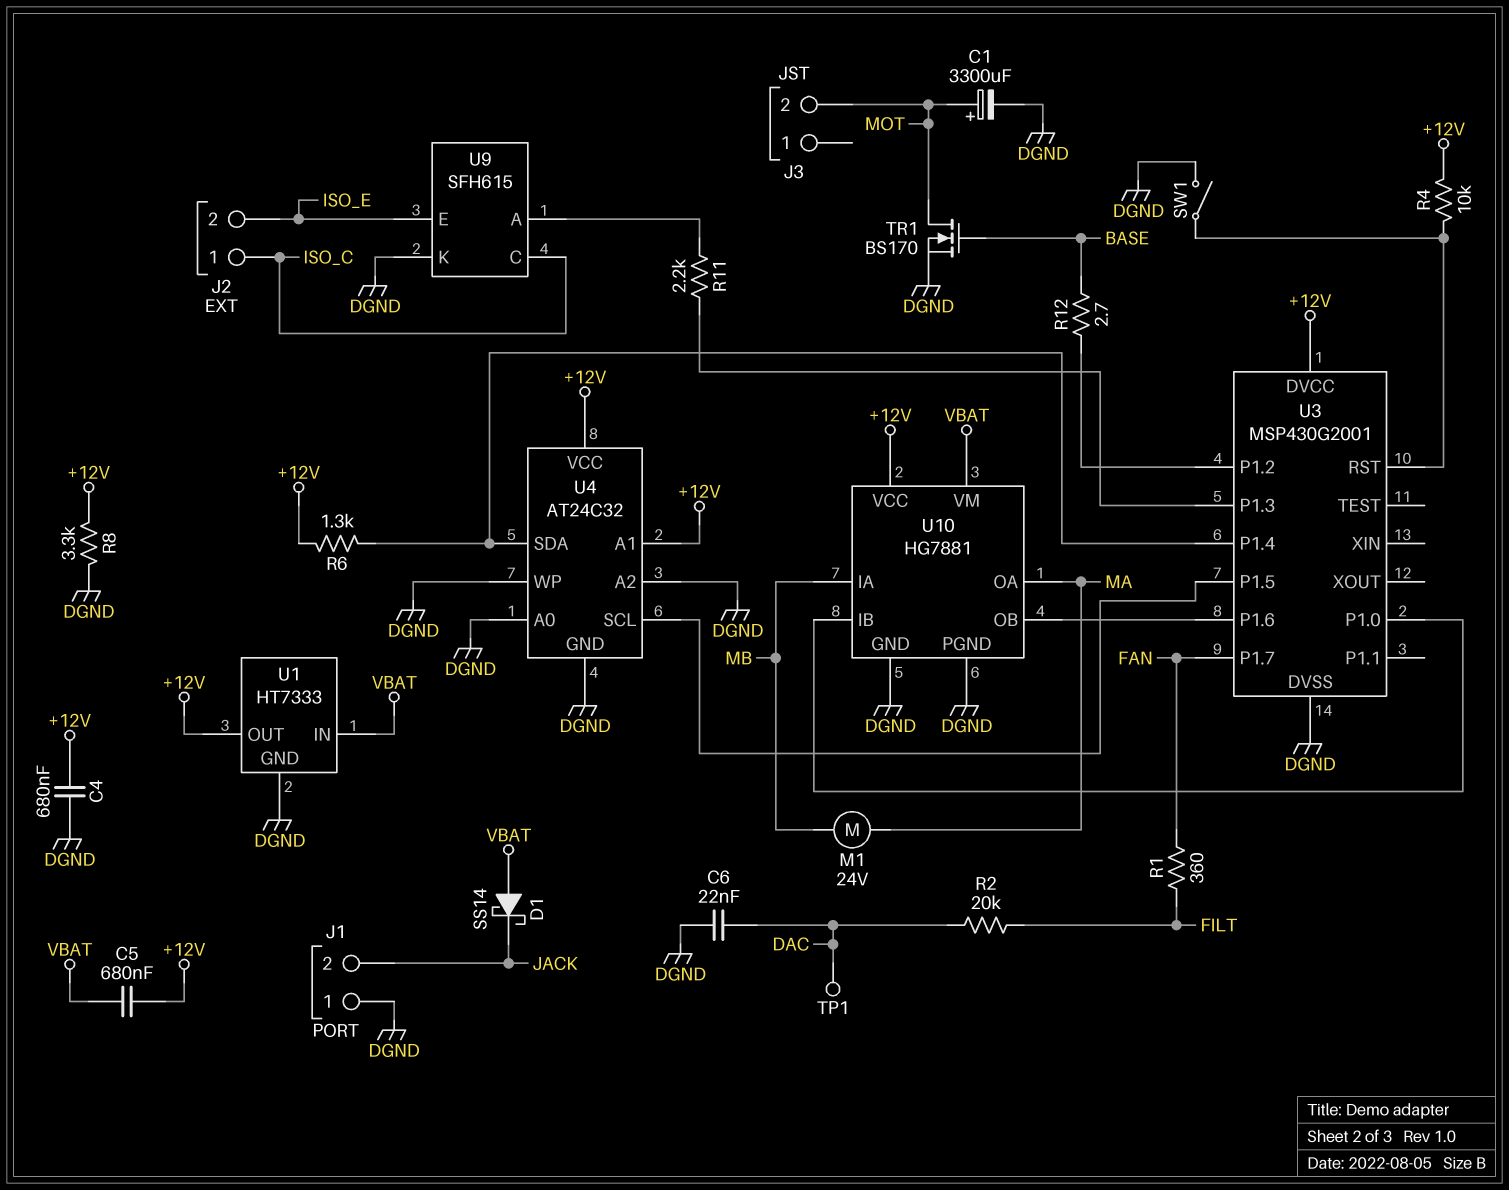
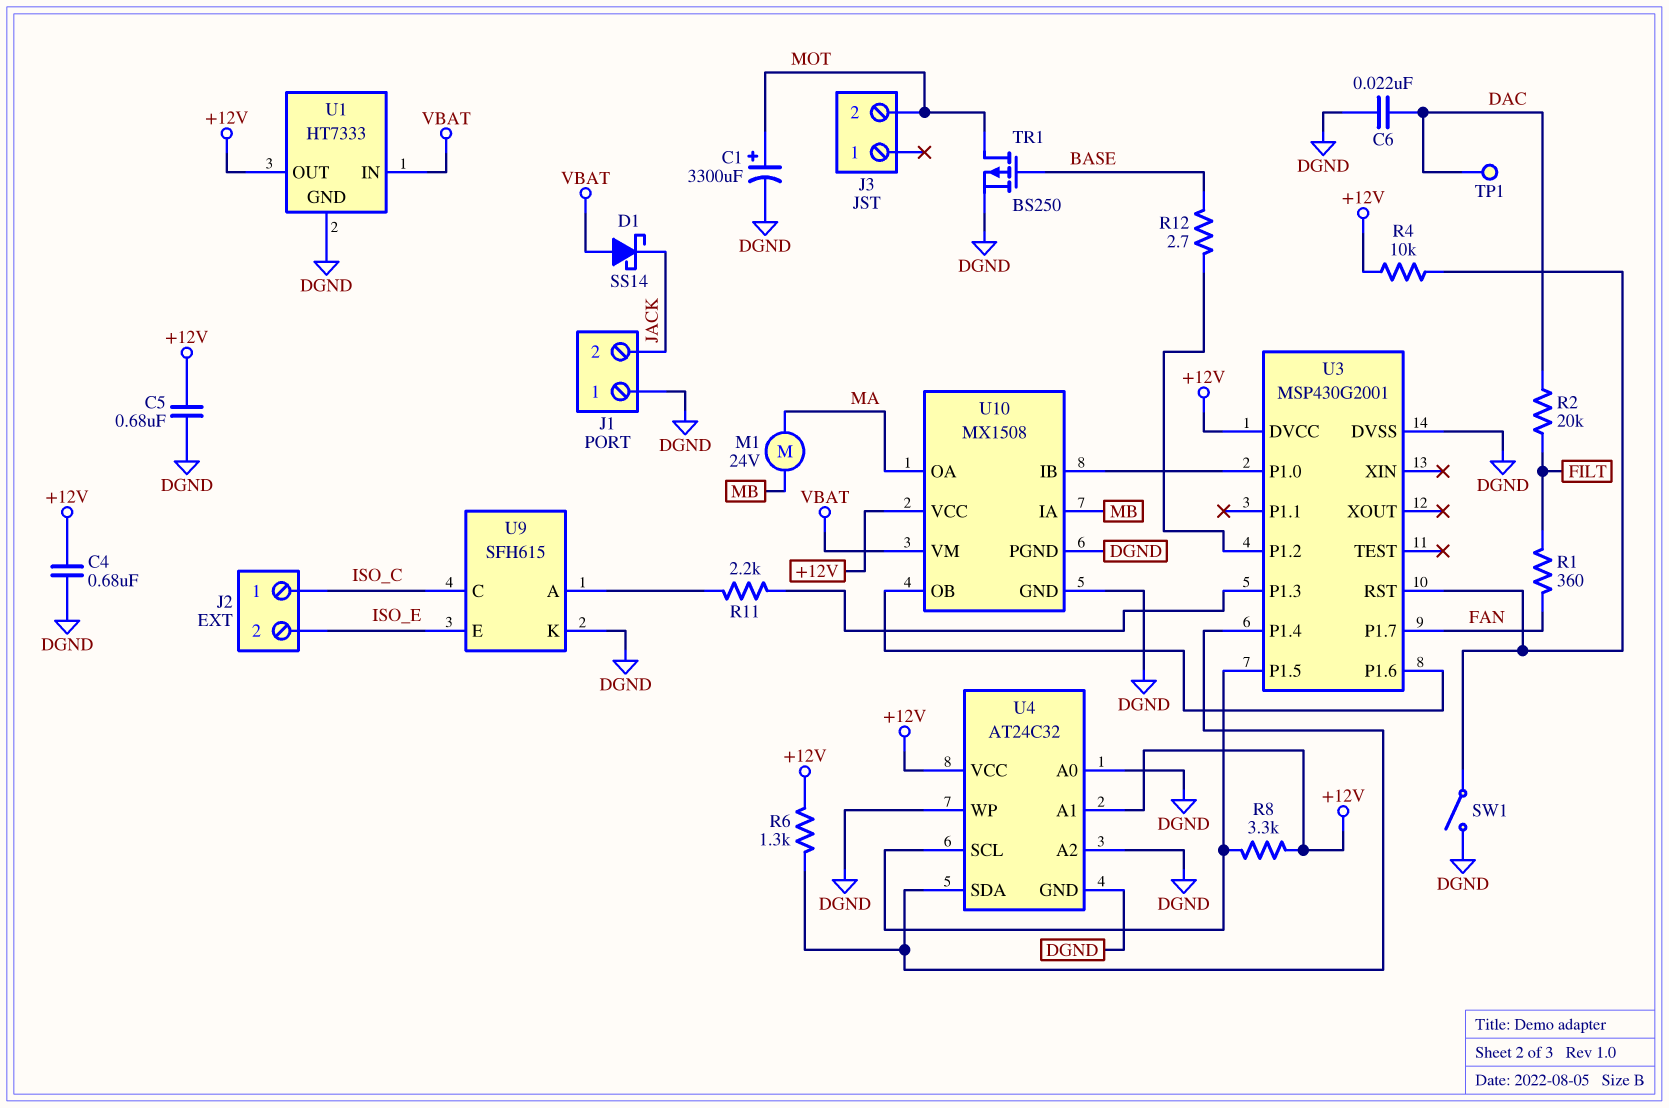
C5: 680nF (+12V, VBAT) -> 680nF (+12V, DGND)
R8: 3.3k (+12V, DGND) -> 3.3k (+12V, U3/P1.5)
TR1: NMOS BS170 (G BASE, D MOT, S DGND) -> PMOS BS250 (G BASE, D MOT, S DGND)
U10: HG7881 -> MX1508

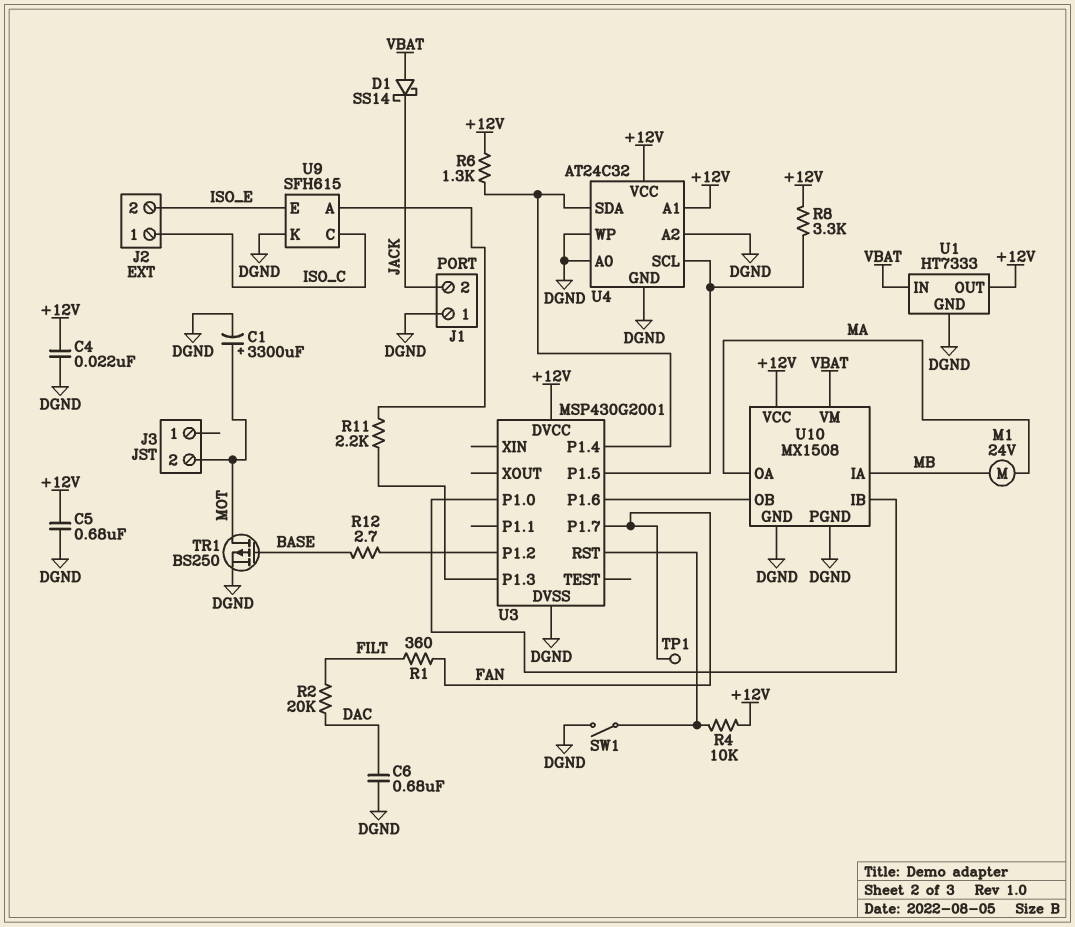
C4: 680nF (+12V, DGND) -> 22nF (+12V, DGND)
C6: 22nF (DAC, DGND) -> 680nF (DAC, DGND)
TP1: test point (DAC) -> test point (FAN)

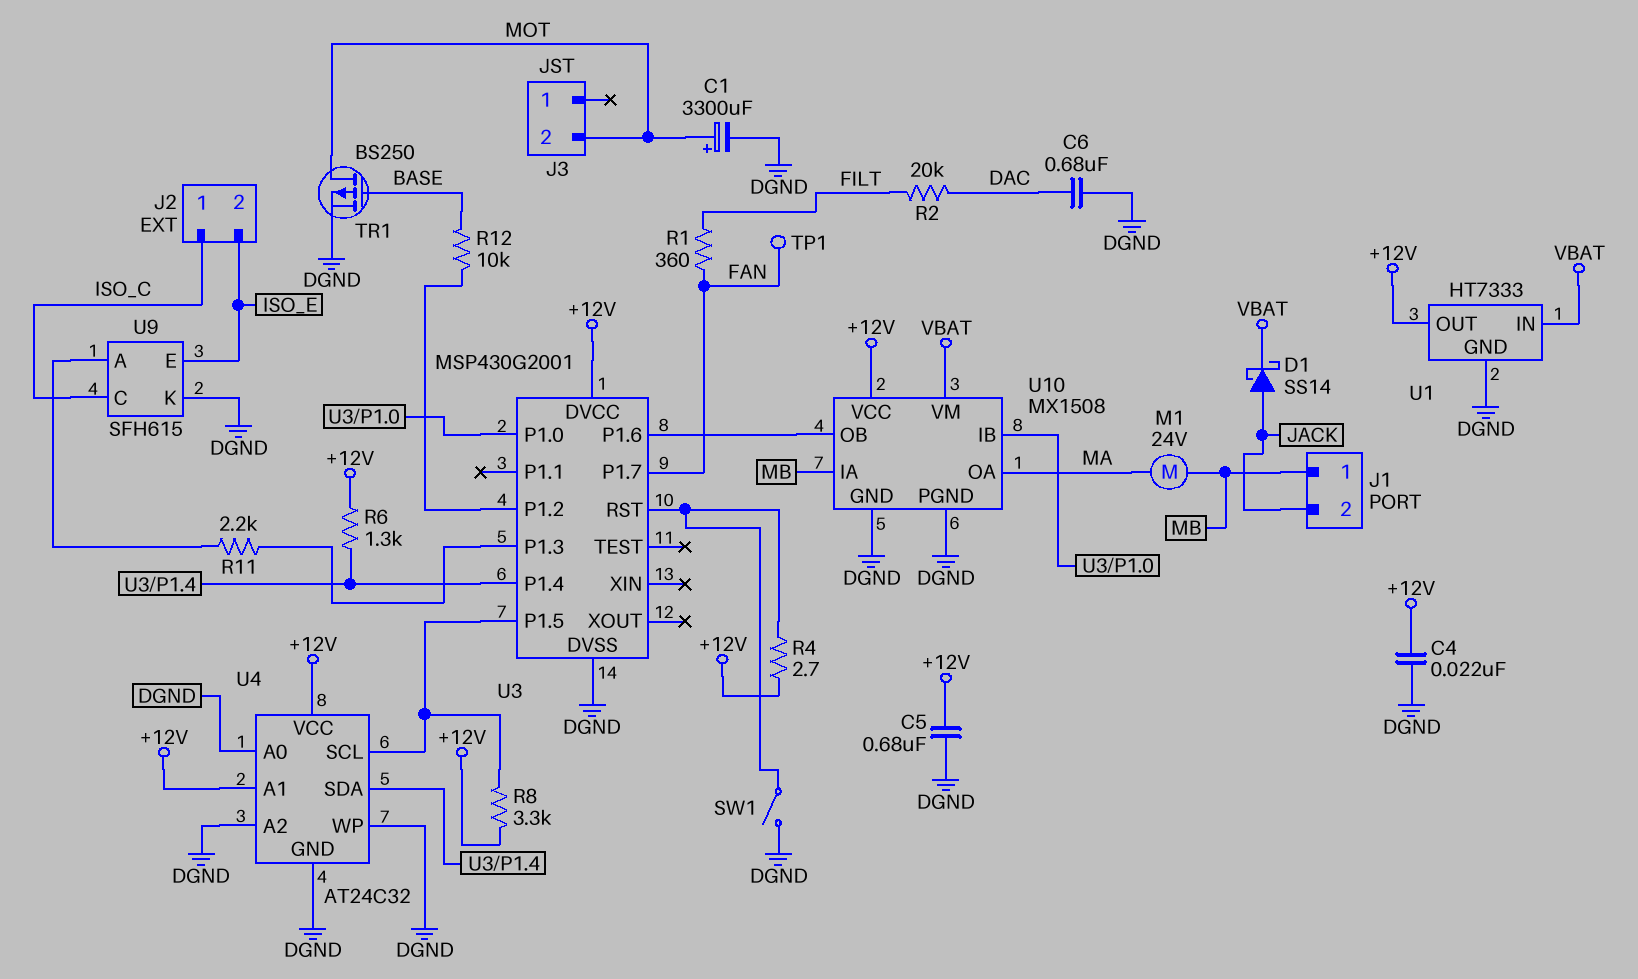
D1: schottky SS14 (A VBAT, K JACK) -> schottky SS14 (A JACK, K VBAT)
J1 pin 1: DGND -> MB
R4: 10k (+12V, U3/RST) -> 2.7 (+12V, U3/RST)
R12: 2.7 (BASE, U3/P1.2) -> 10k (BASE, U3/P1.2)

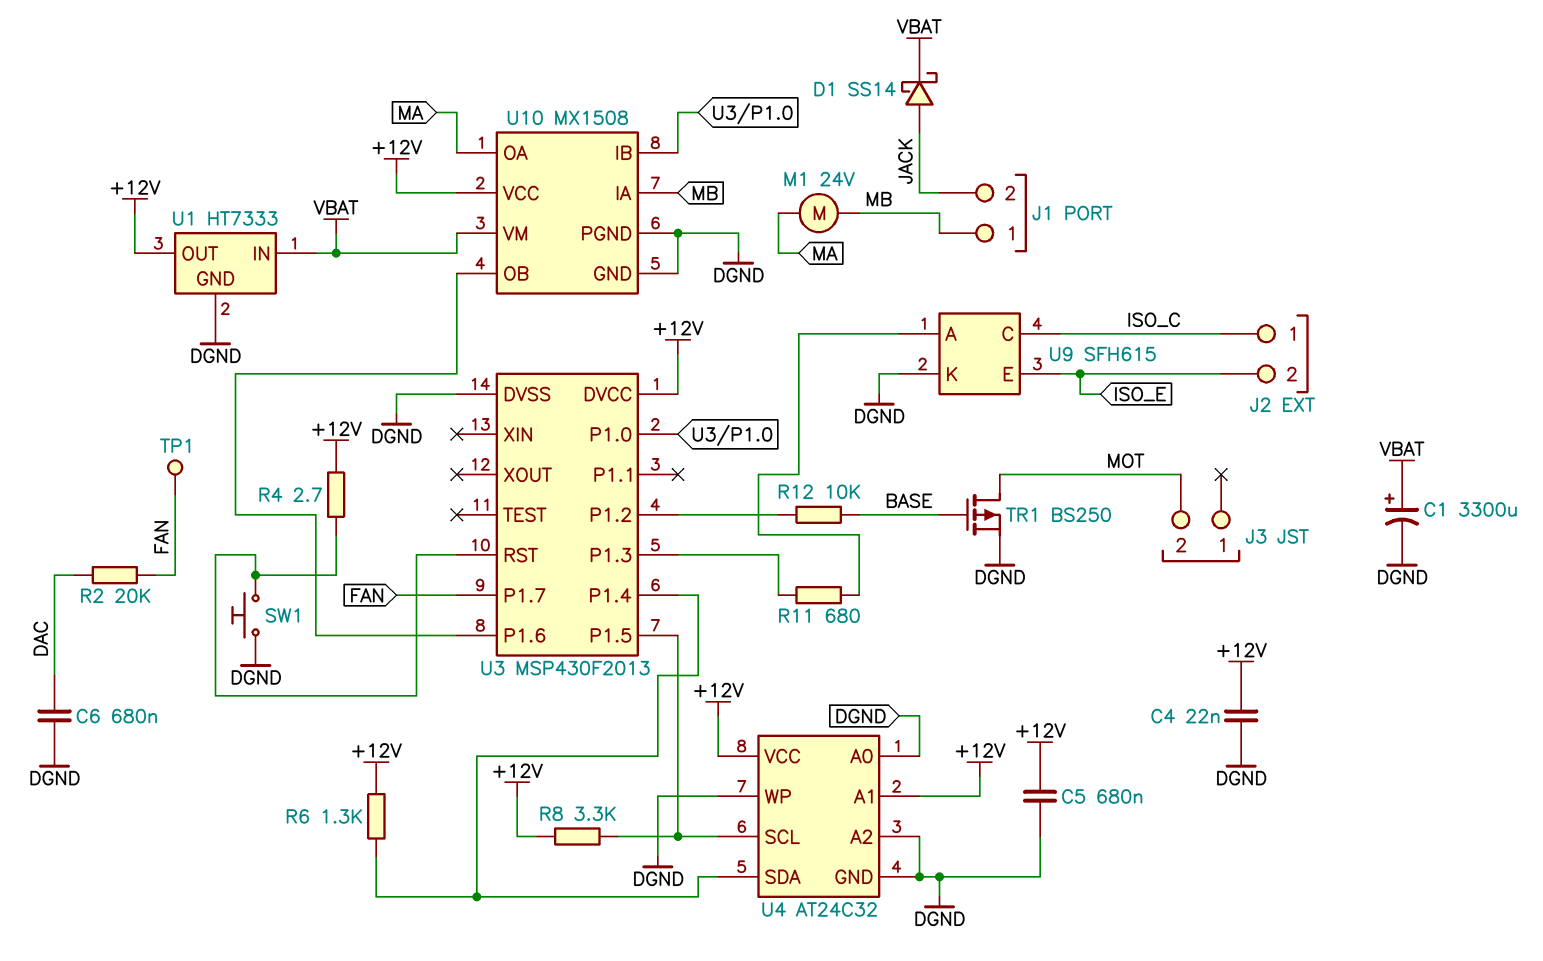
C1: 3300uF (plus MOT, minus DGND) -> 3300uF (plus VBAT, minus DGND)
R1: 360 (FAN, FILT) -> none
R2: 20k (DAC, FILT) -> 20k (DAC, FAN)
R11: 2.2k (U3/P1.3, U9/A) -> 680 (U3/P1.3, U9/A)
SW1: switch (DGND, U3/RST) -> button (DGND, U3/RST)
U3: MSP430G2001 -> MSP430F2013

